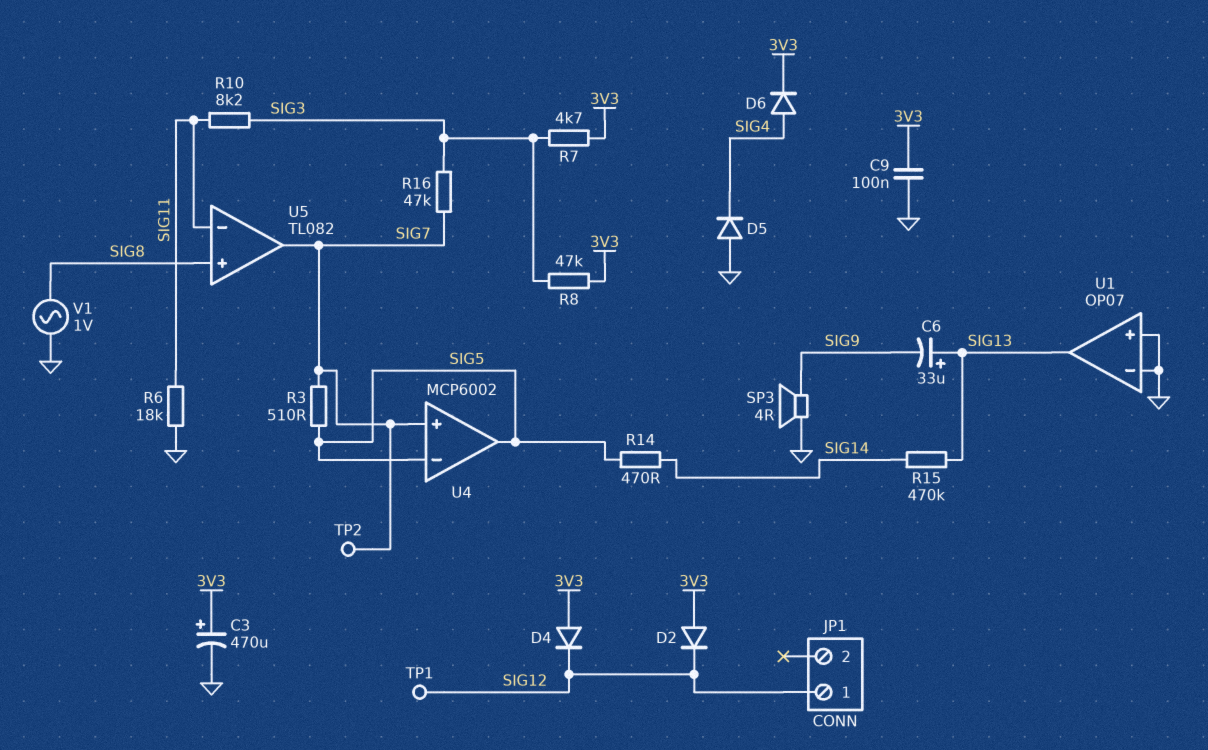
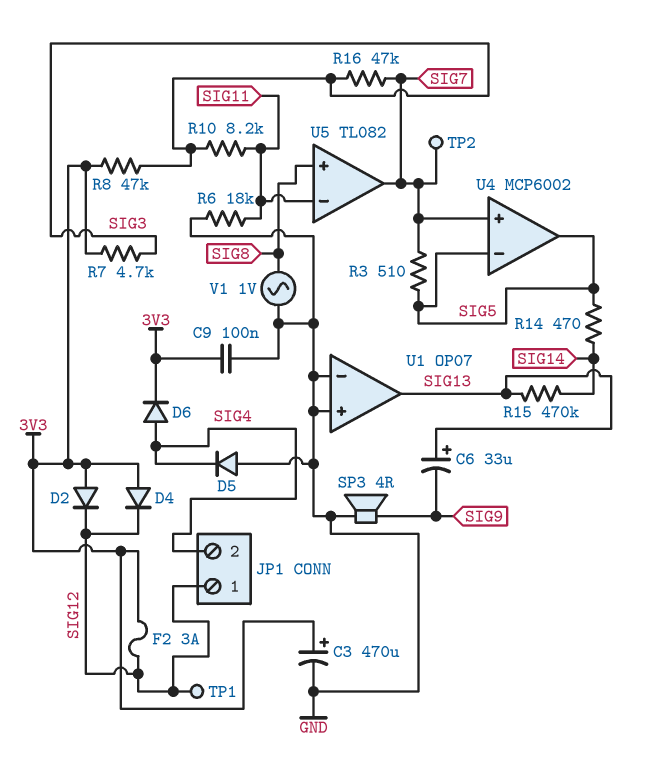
F2: none -> 3A (3V3, SIG12)
JP1 pin 2: none -> SIG4

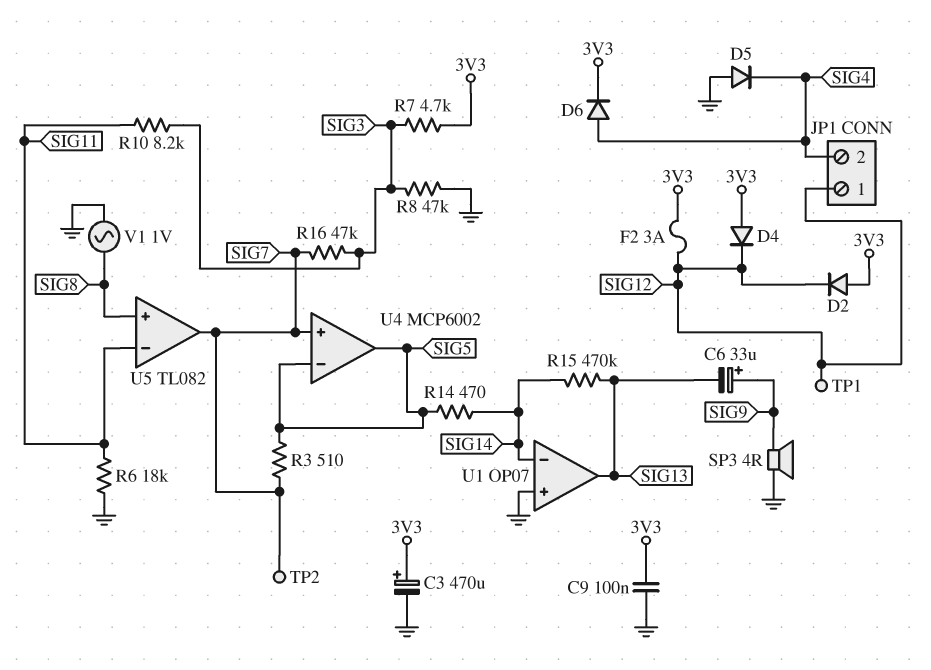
C6: 33uF (plus SIG13, minus SIG9) -> 33uF (plus SIG9, minus SIG13)
R8: 47k (3V3, SIG3) -> 47k (GND, SIG3)
U1 pin in-: GND -> SIG14

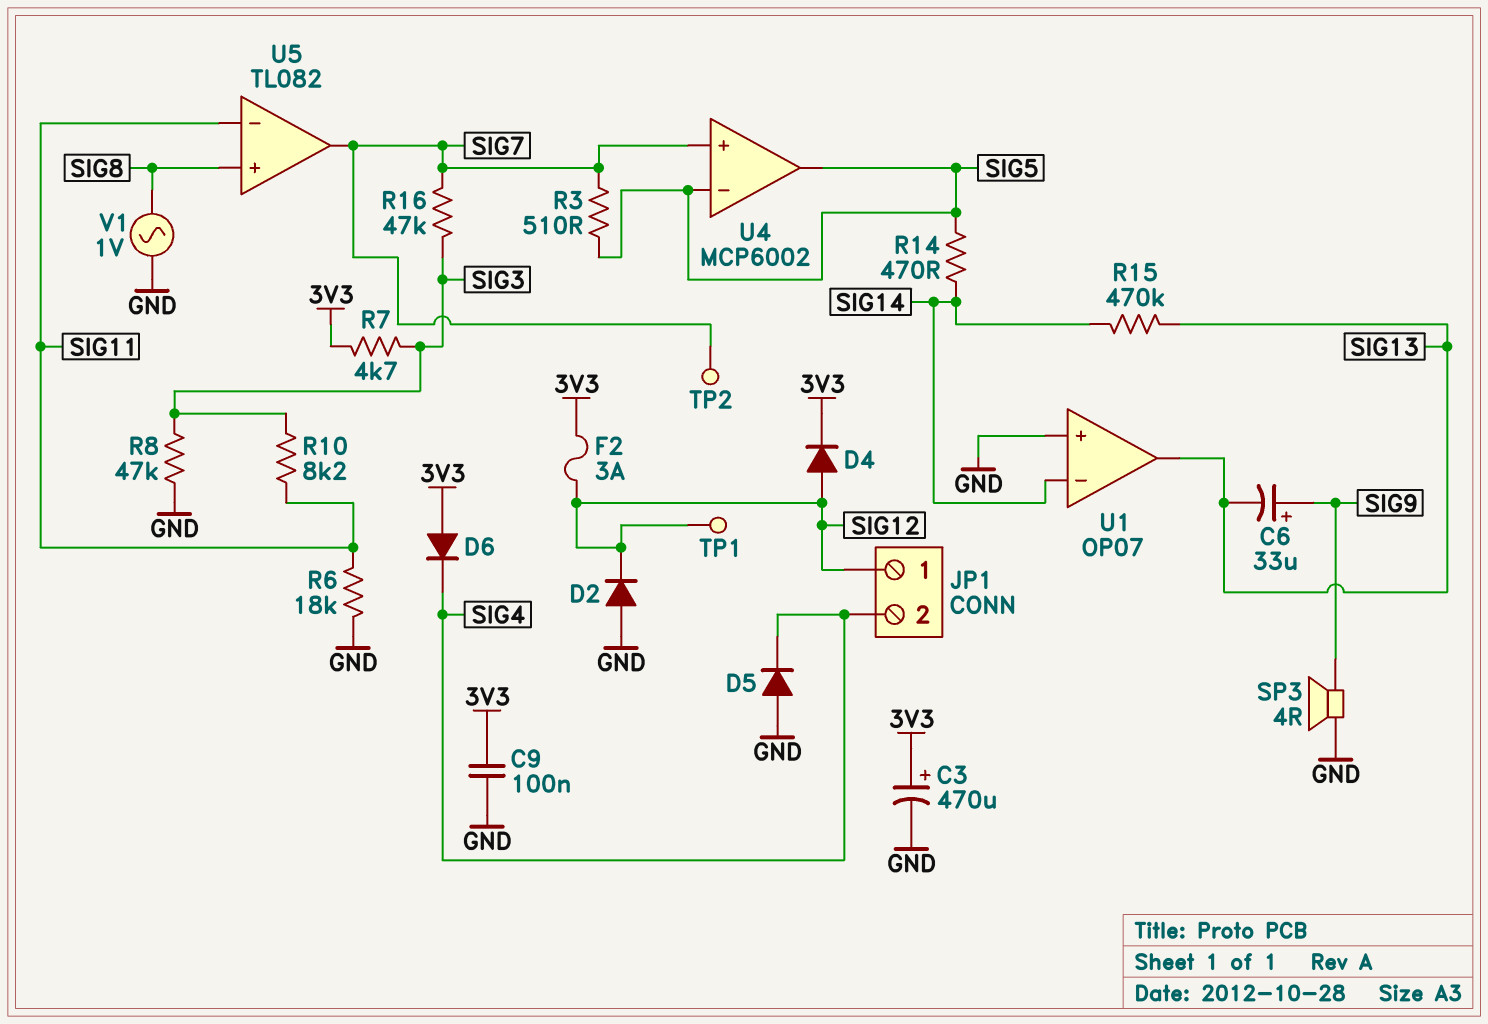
D2: diode (A 3V3, K SIG12) -> diode (A GND, K SIG12)
D4: diode (A 3V3, K SIG12) -> diode (A SIG12, K 3V3)
D6: diode (A SIG4, K 3V3) -> diode (A 3V3, K SIG4)

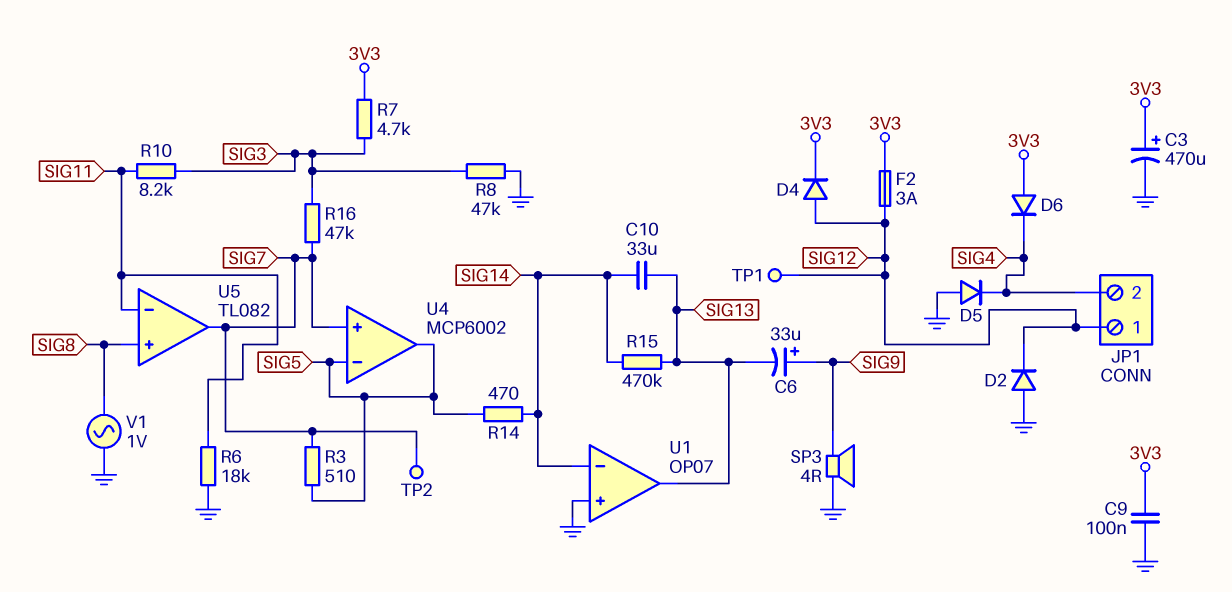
C10: none -> 33uF (SIG13, SIG14)

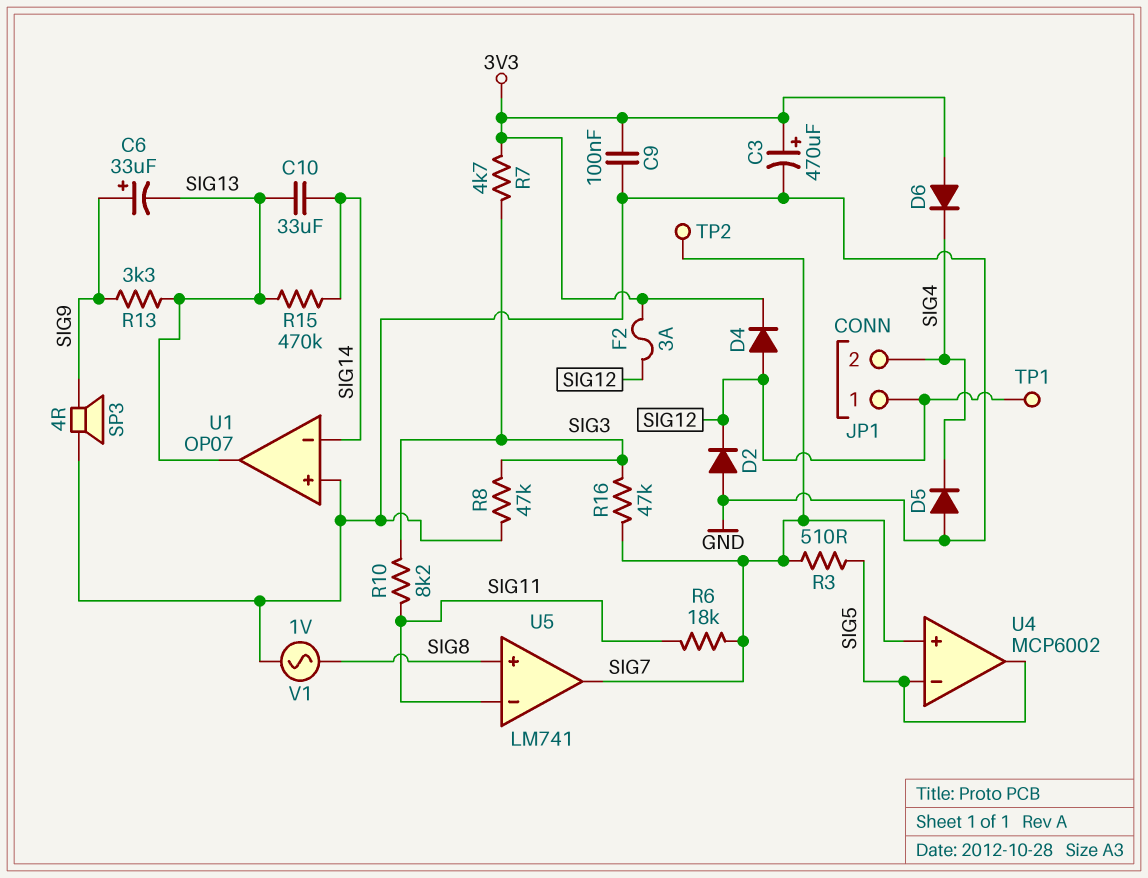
R6: 18k (GND, SIG11) -> 18k (SIG7, SIG11)
R13: none -> 3.3k (SIG9, SIG13)
R14: 470 (SIG5, SIG14) -> none
U5: TL082 -> LM741

